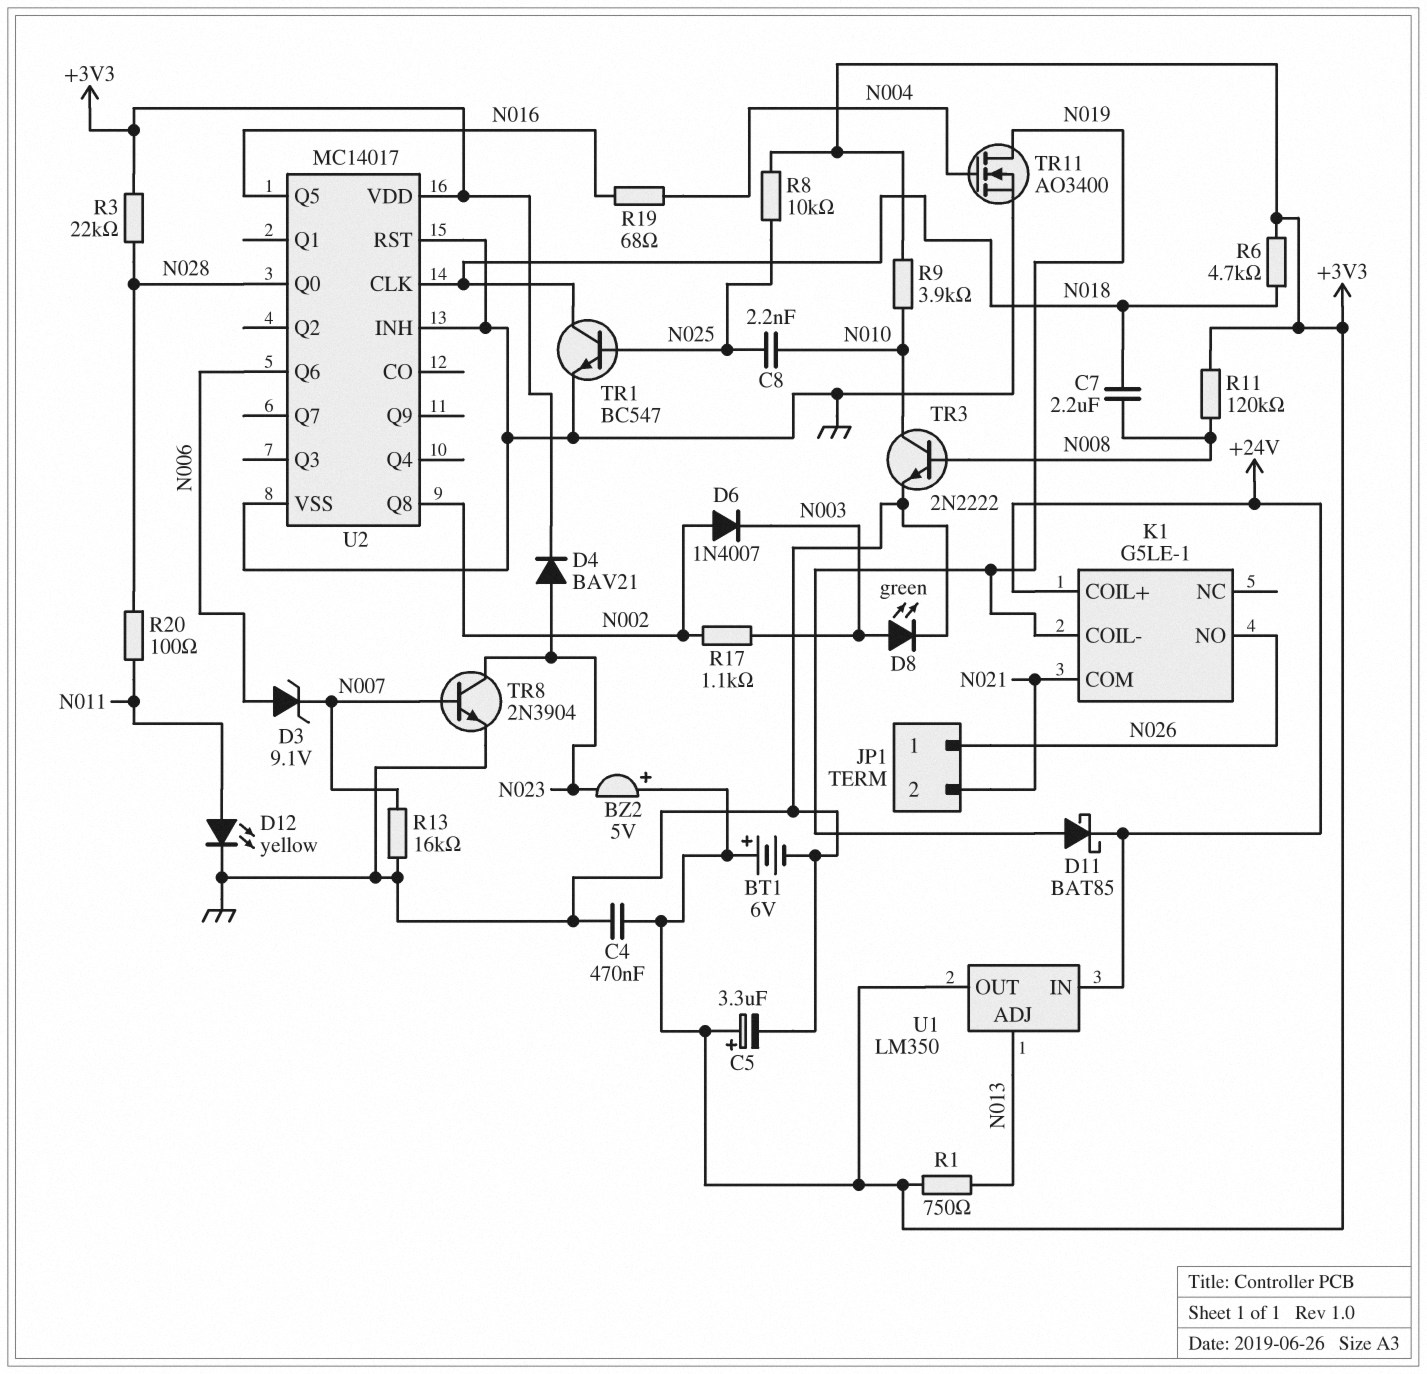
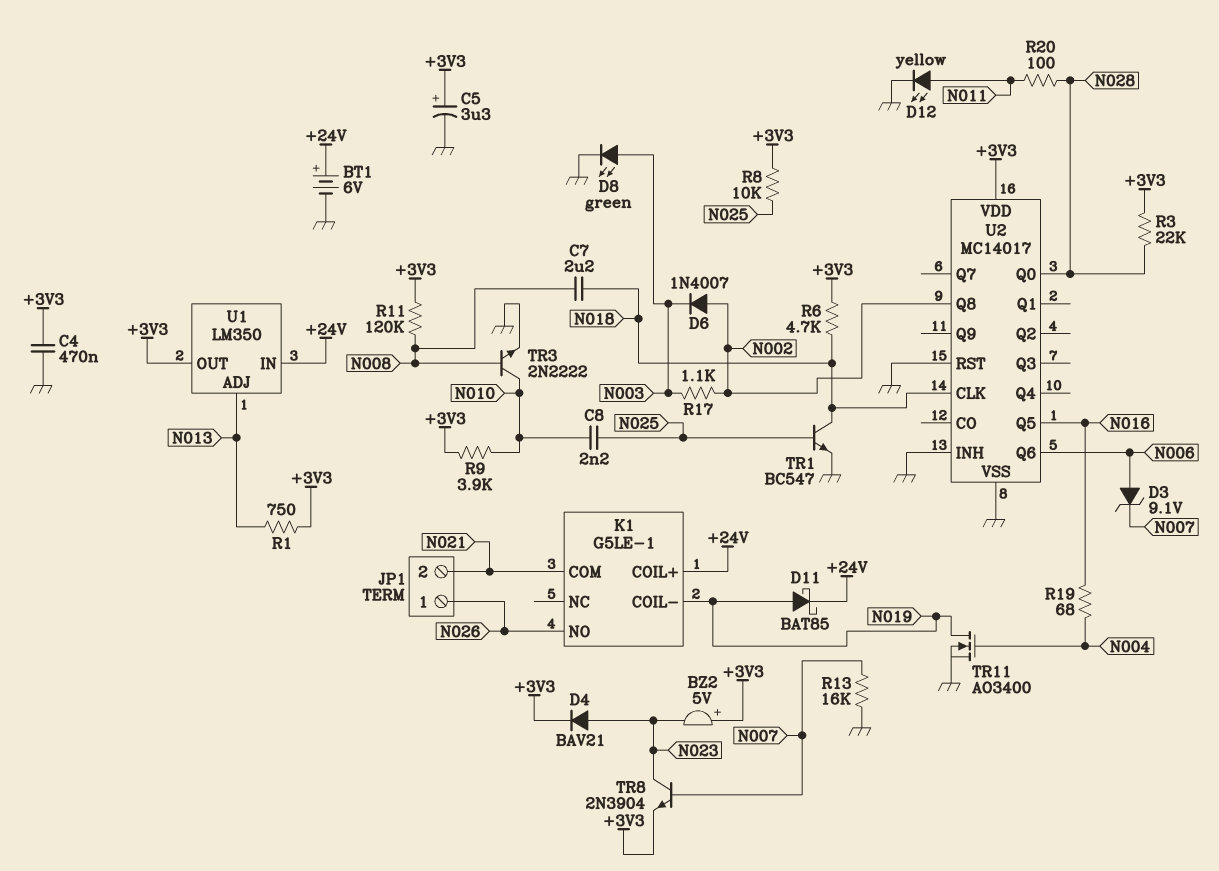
BT1: 6V (plus +3V3, minus GND) -> 6V (plus +24V, minus GND)
TR8: NPN 2N3904 (B N007, C N023, E GND) -> NPN 2N3904 (B N007, C N023, E +3V3)

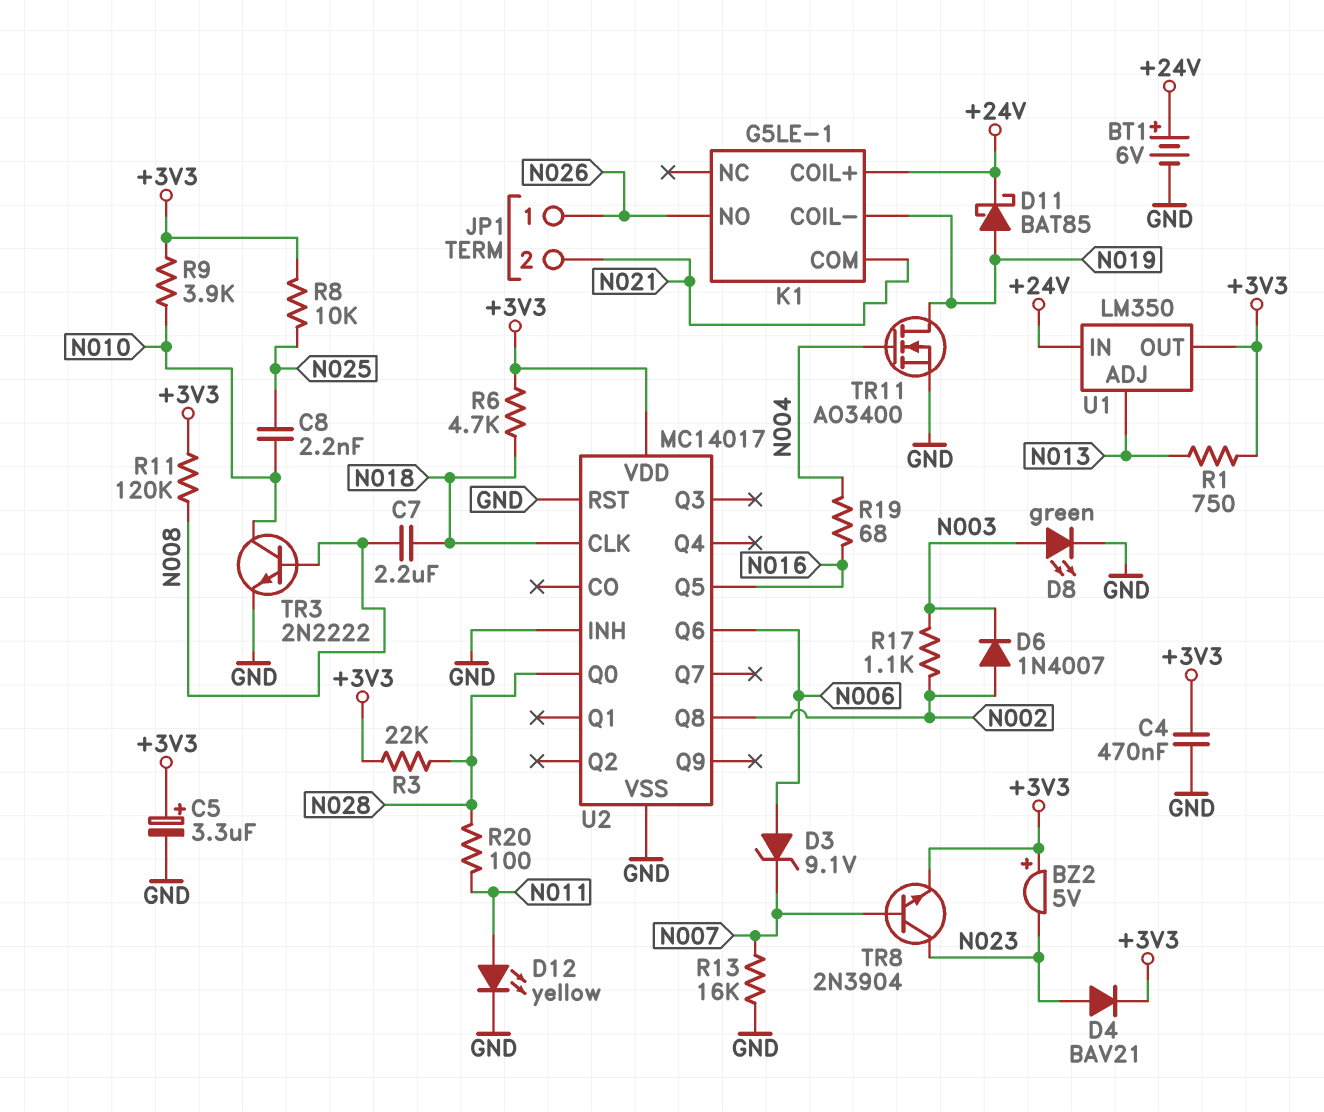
TR1: NPN BC547 (B N025, C N018, E GND) -> none

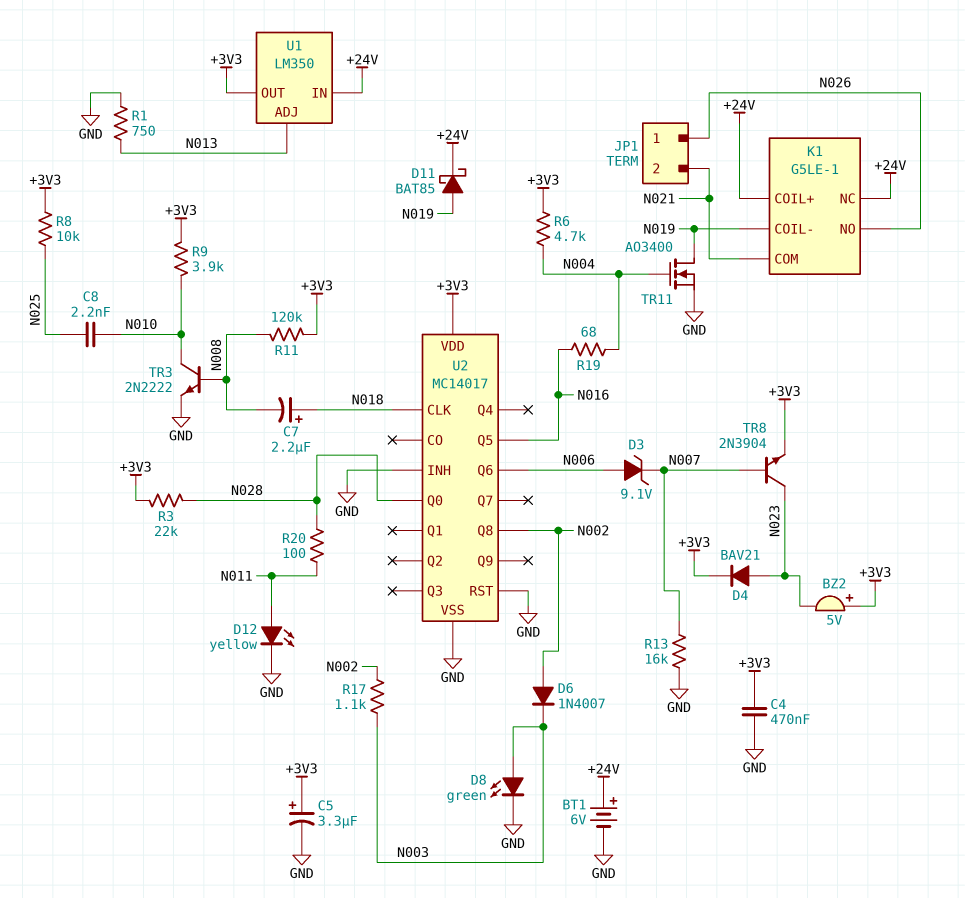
C7: 2.2uF (N008, N018) -> 2.2uF (plus N018, minus N008)
K1 pin NC: none -> +24V
R1: 750 (+3V3, N013) -> 750 (GND, N013)
R6: 4.7k (+3V3, N018) -> 4.7k (+3V3, N004)

